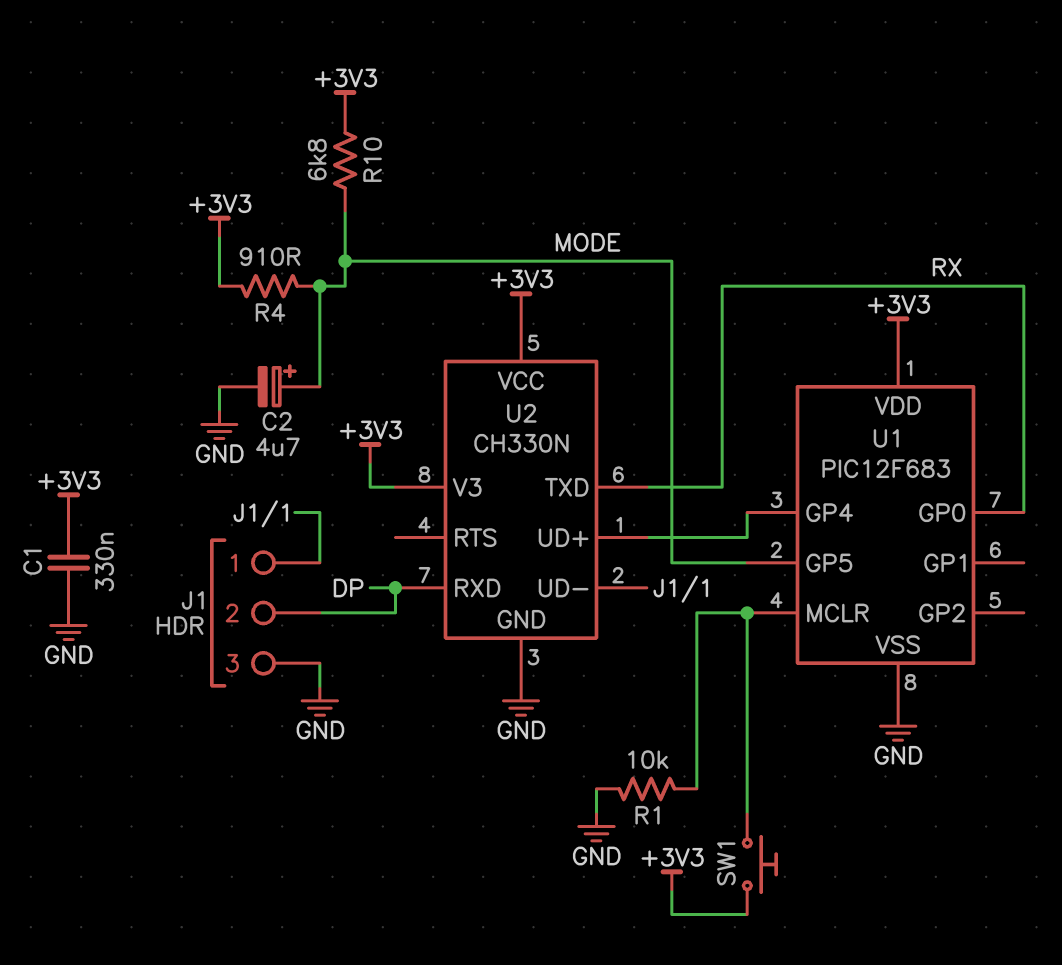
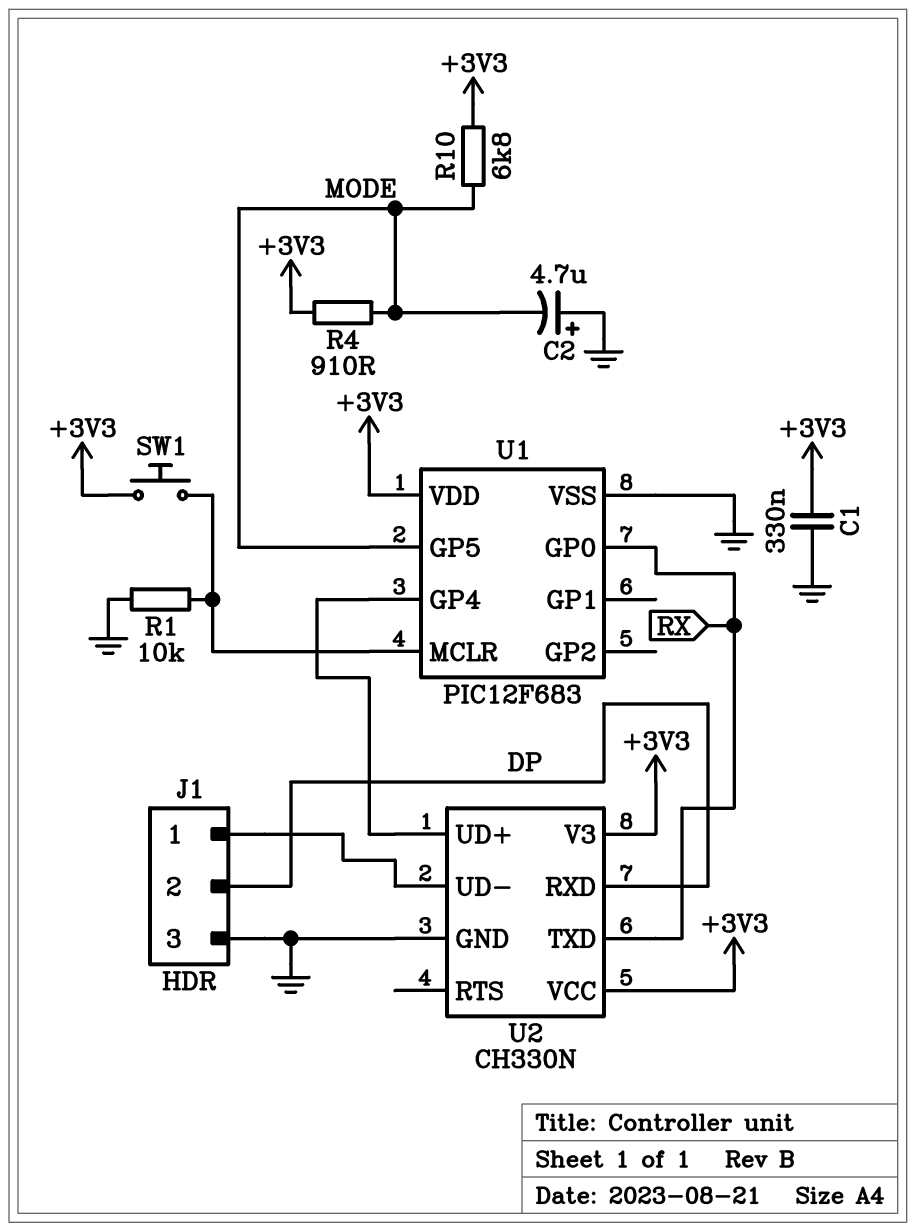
C2: 4.7uF (plus MODE, minus GND) -> 4.7uF (plus GND, minus MODE)

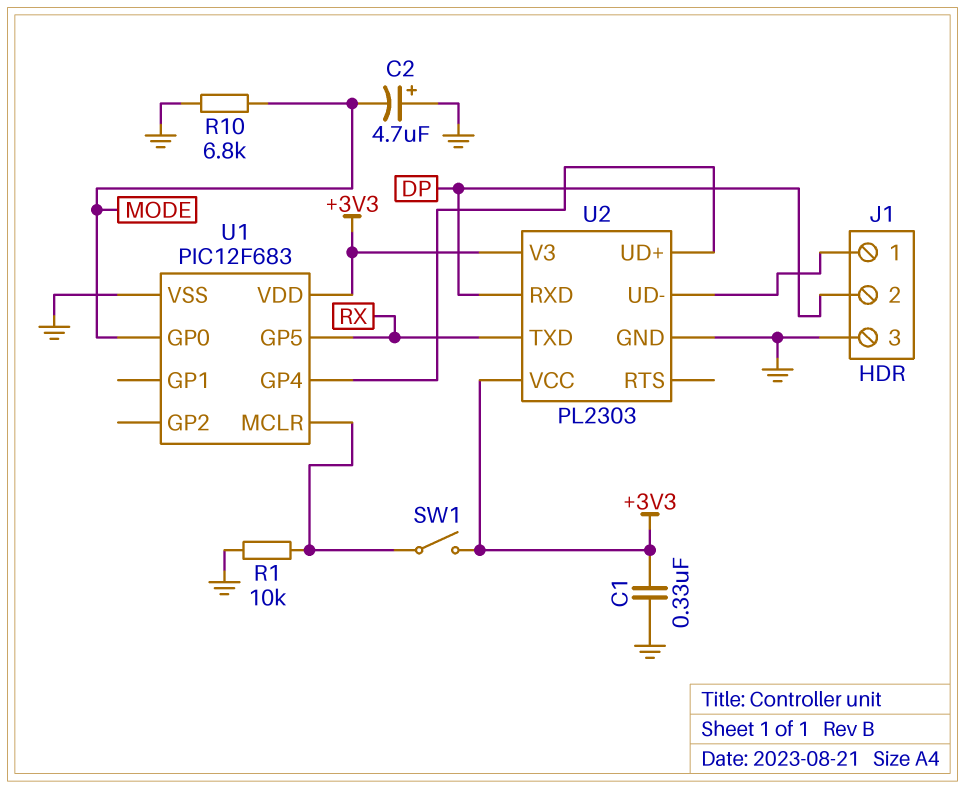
R4: 910 (+3V3, MODE) -> none
R10: 6.8k (+3V3, MODE) -> 6.8k (GND, MODE)
SW1: button (+3V3, U1/MCLR) -> switch (+3V3, U1/MCLR)
U1 pin GP0: RX -> MODE
U1 pin GP5: MODE -> RX
U2: CH330N -> PL2303

